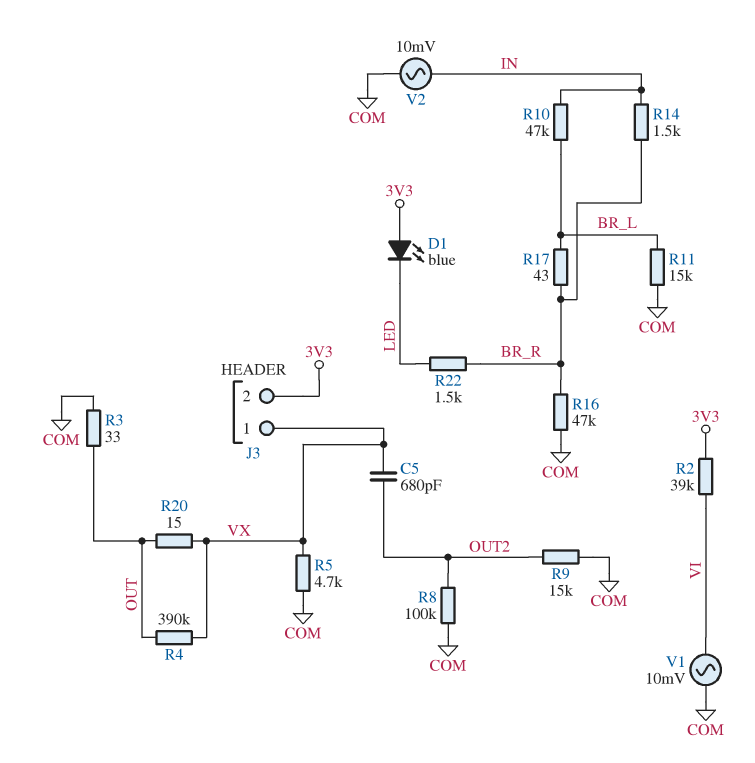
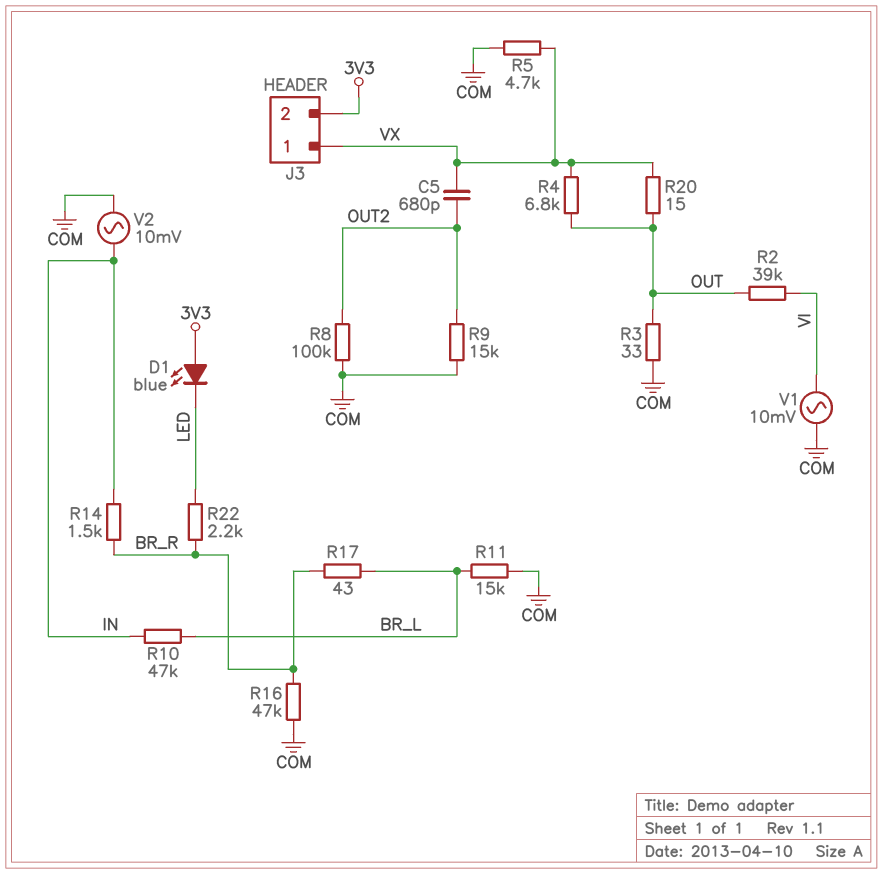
R2: 39k (3V3, VI) -> 39k (OUT, VI)
R4: 390k (OUT, VX) -> 6.8k (OUT, VX)
R22: 1.5k (BR_R, LED) -> 2.2k (BR_R, LED)

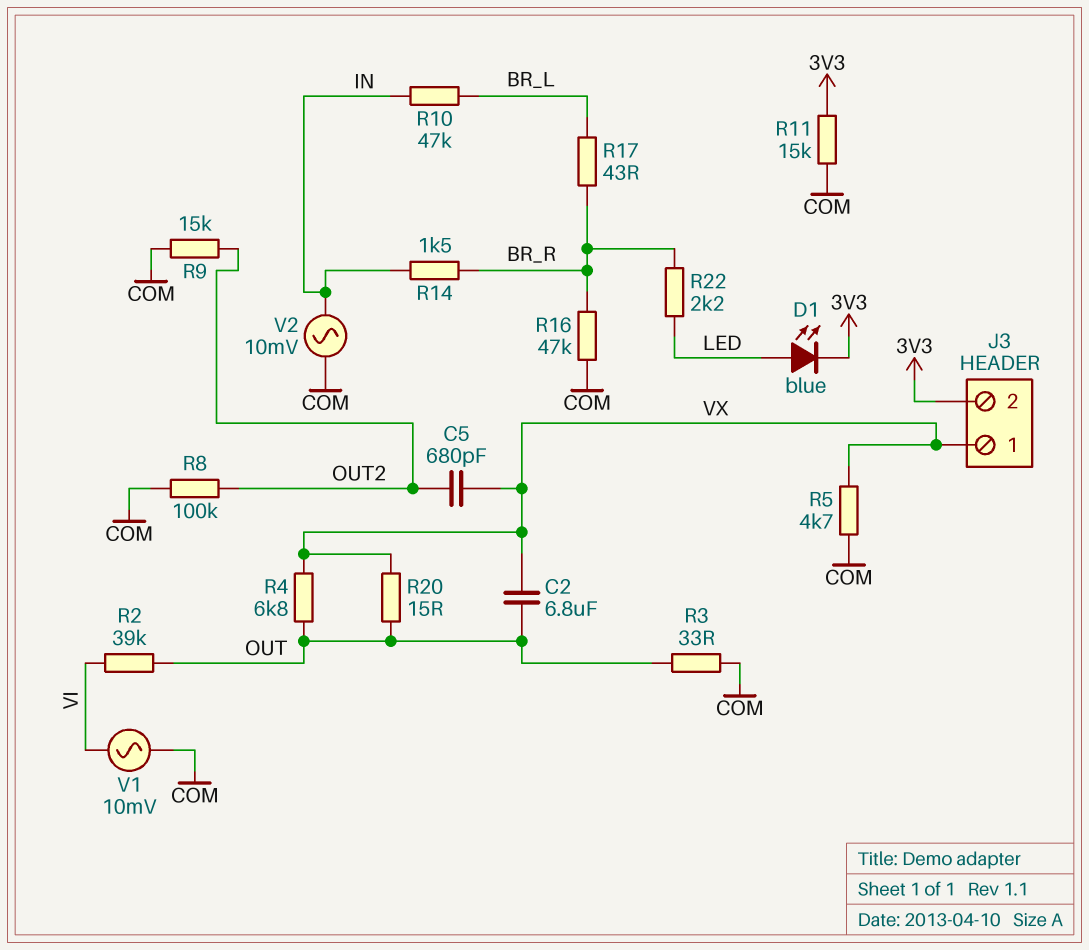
C2: none -> 6.8uF (OUT, VX)
D1: LED blue (A 3V3, K LED) -> LED blue (A LED, K 3V3)
R11: 15k (BR_L, COM) -> 15k (3V3, COM)

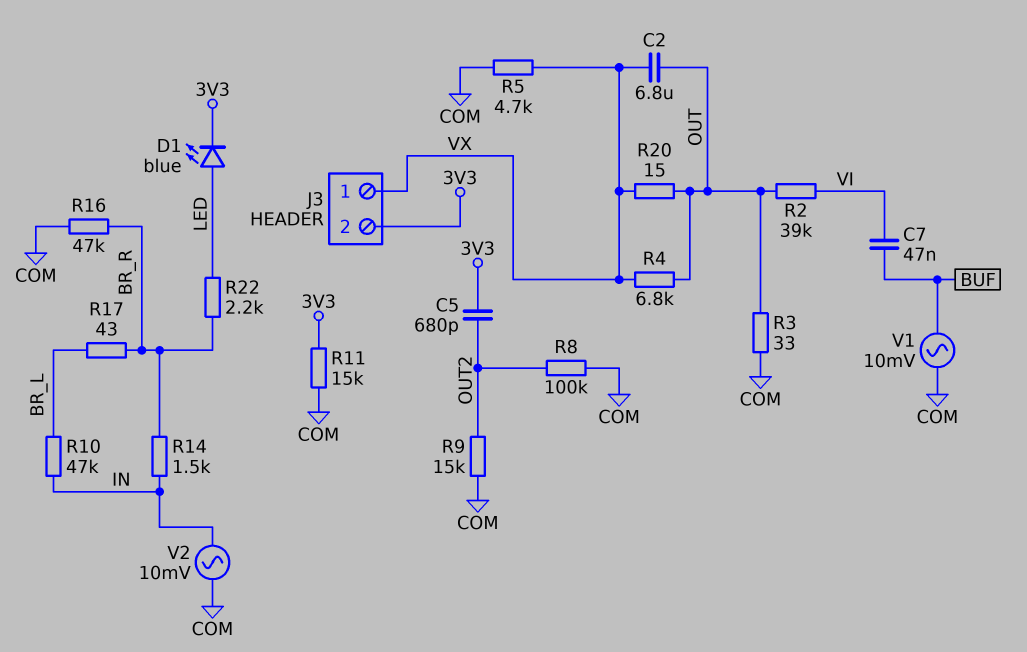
C5: 680pF (OUT2, VX) -> 680pF (3V3, OUT2)
C7: none -> 47nF (BUF, VI)
V1: AC 10mV (COM, VI) -> AC 10mV (BUF, COM)

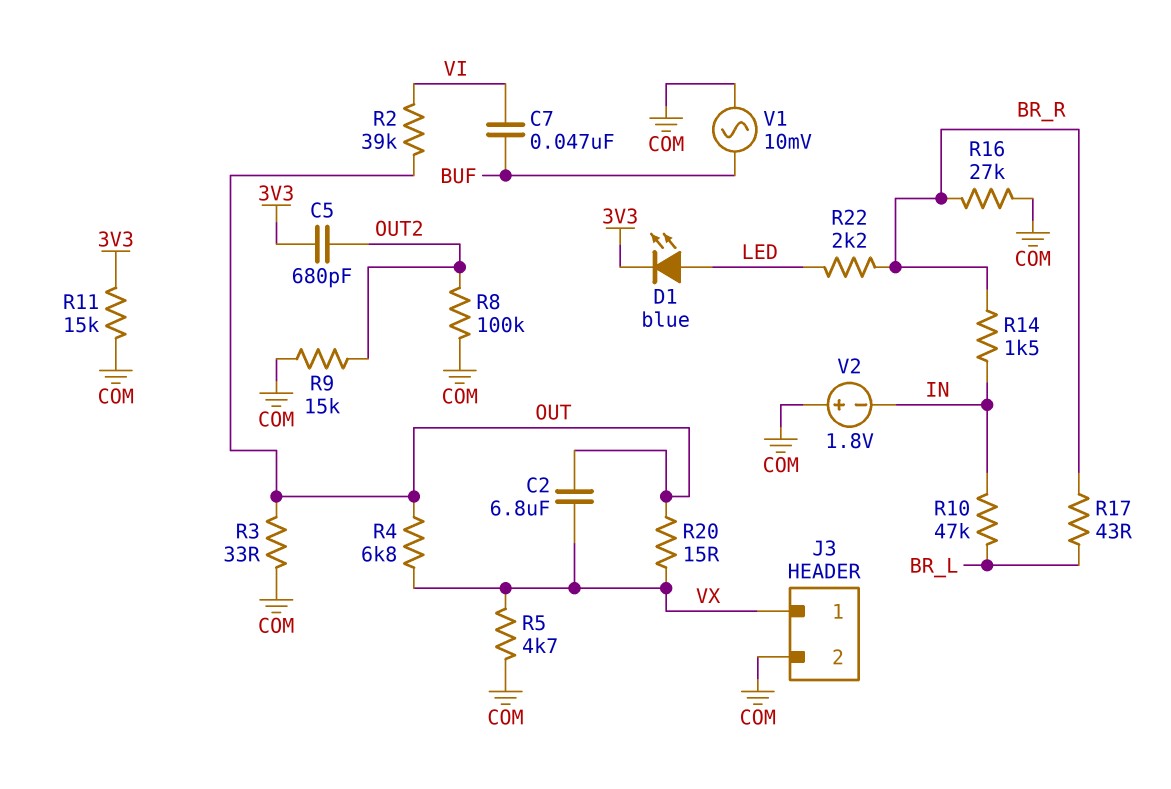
J3 pin 2: 3V3 -> COM
R16: 47k (BR_R, COM) -> 27k (BR_R, COM)
V2: AC 10mV (COM, IN) -> 1.8V (plus COM, minus IN)

